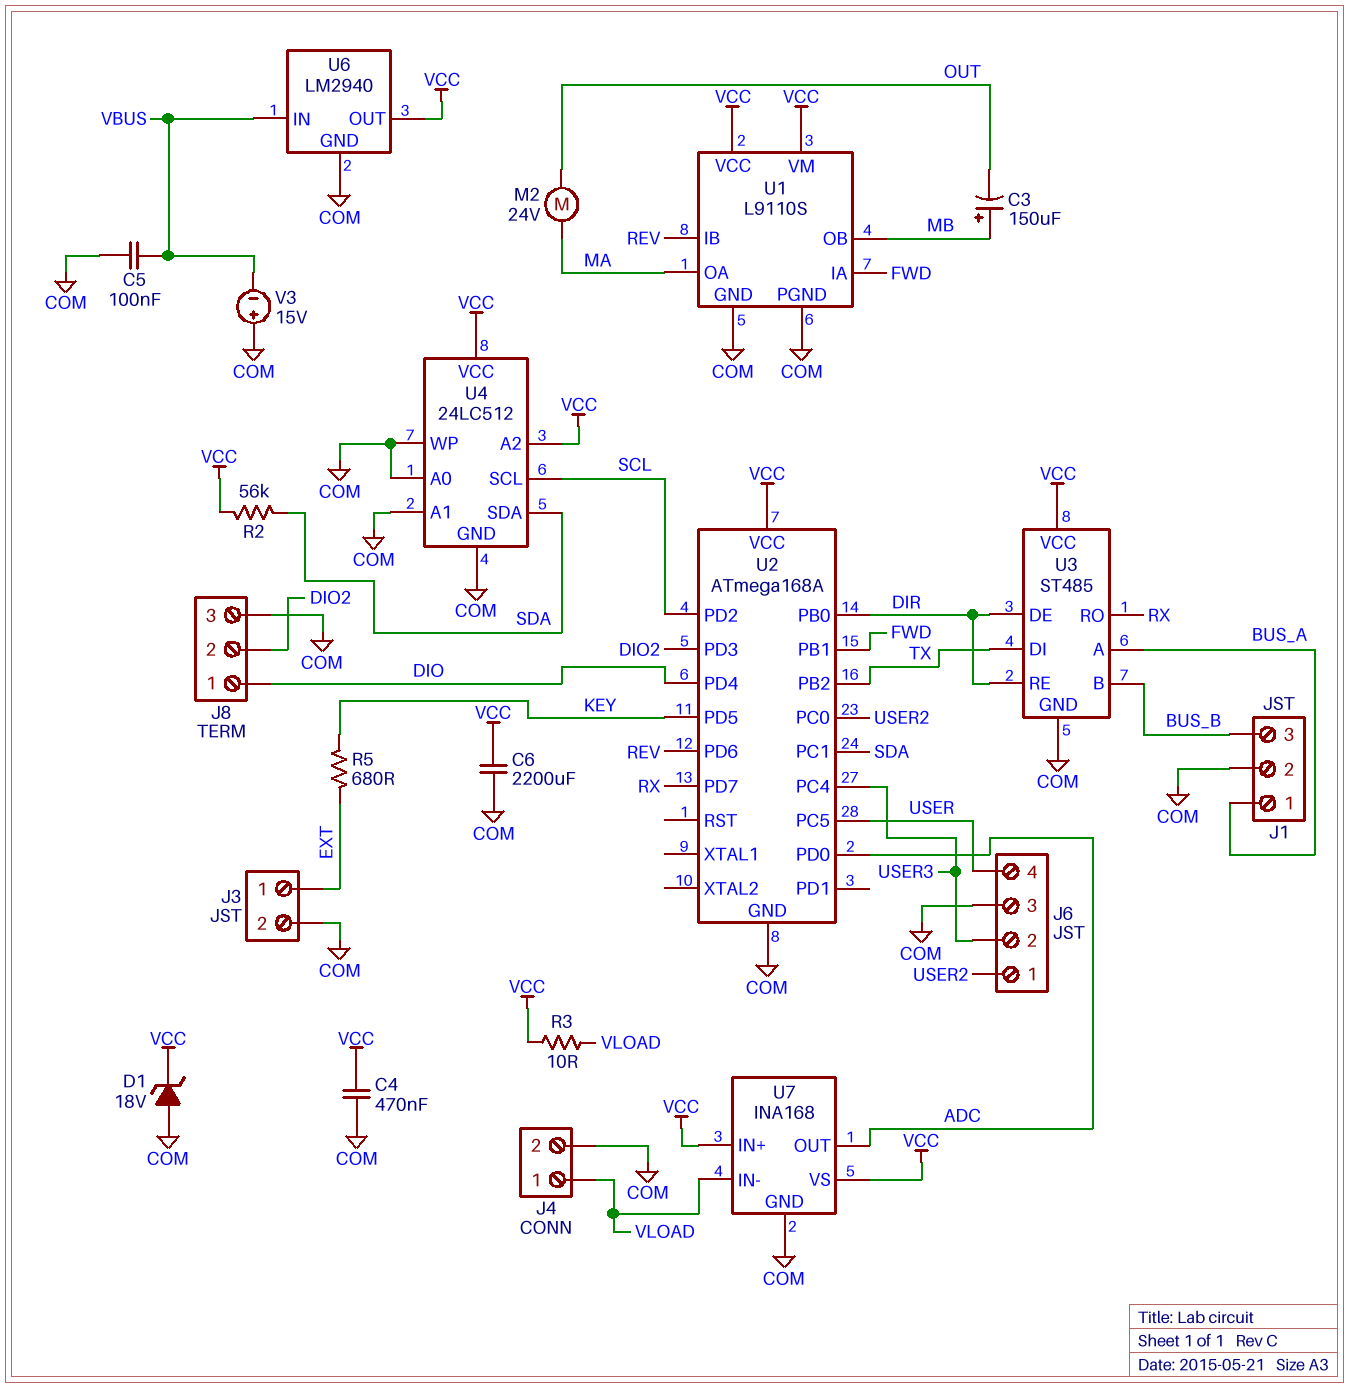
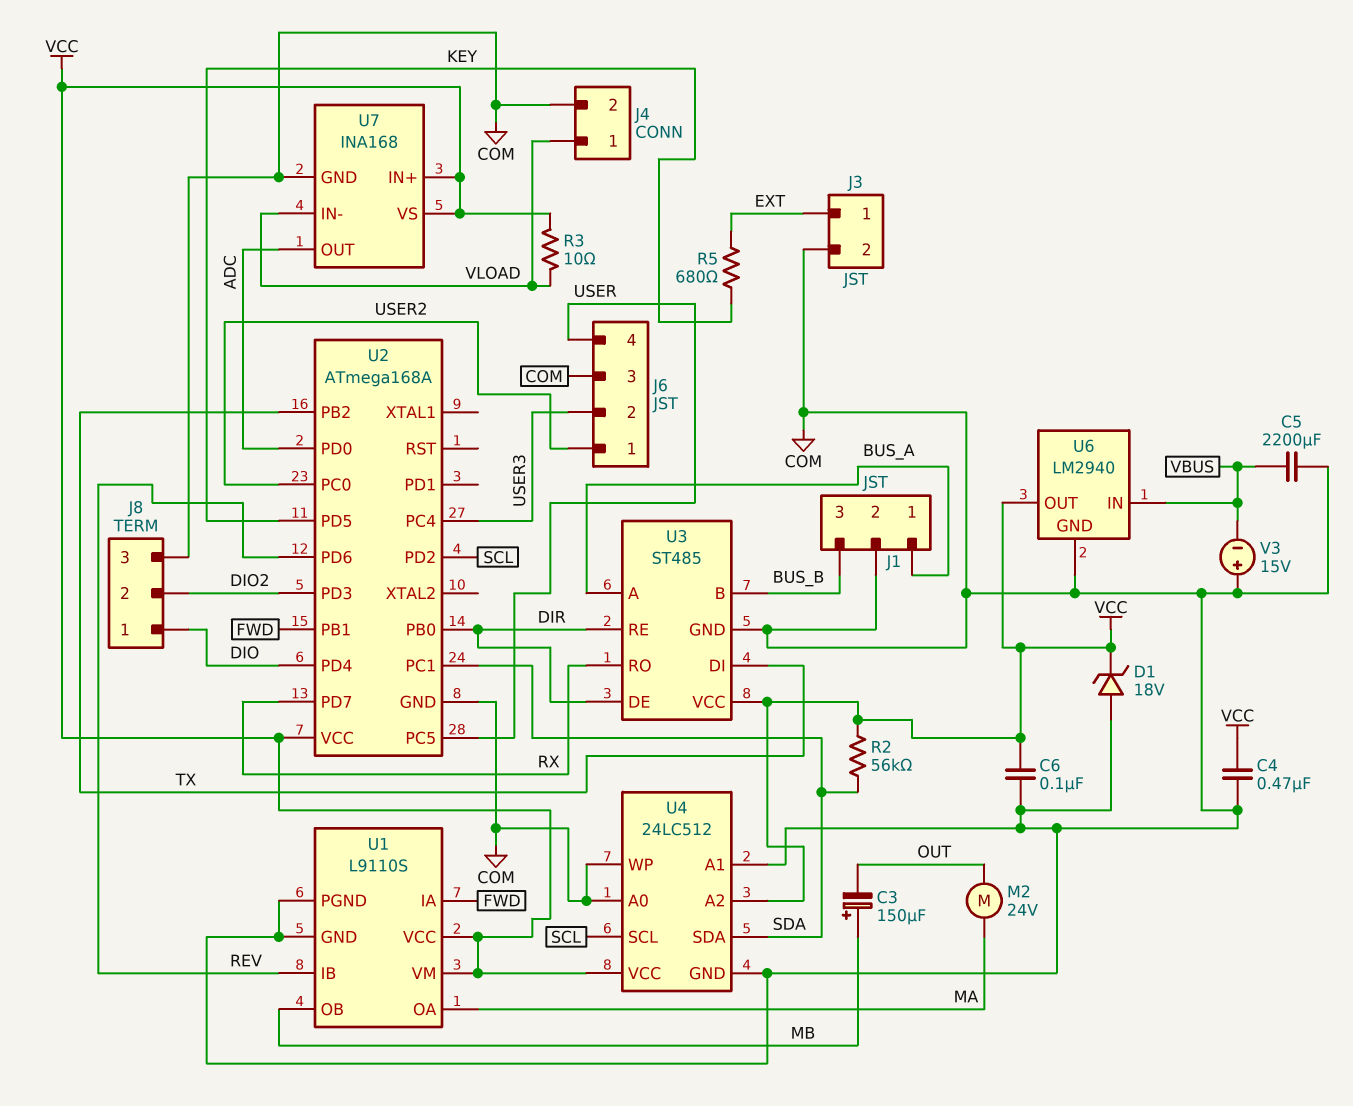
C5: 100nF (COM, VBUS) -> 2200uF (COM, VBUS)
C6: 2200uF (COM, VCC) -> 100nF (COM, VCC)

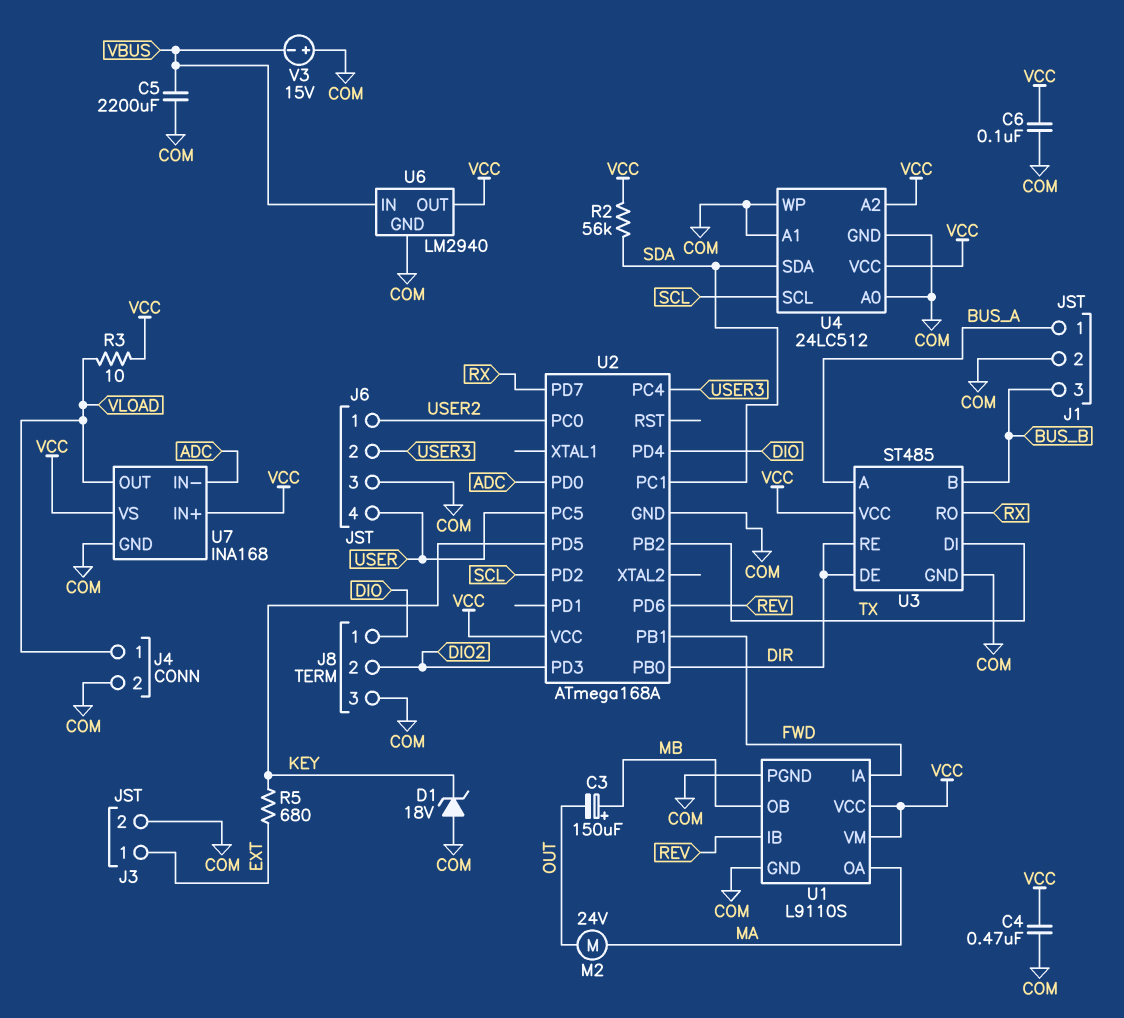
D1: zener 18V (A COM, K VCC) -> zener 18V (A COM, K KEY)
U7 pin IN-: VLOAD -> ADC
U7 pin OUT: ADC -> VLOAD

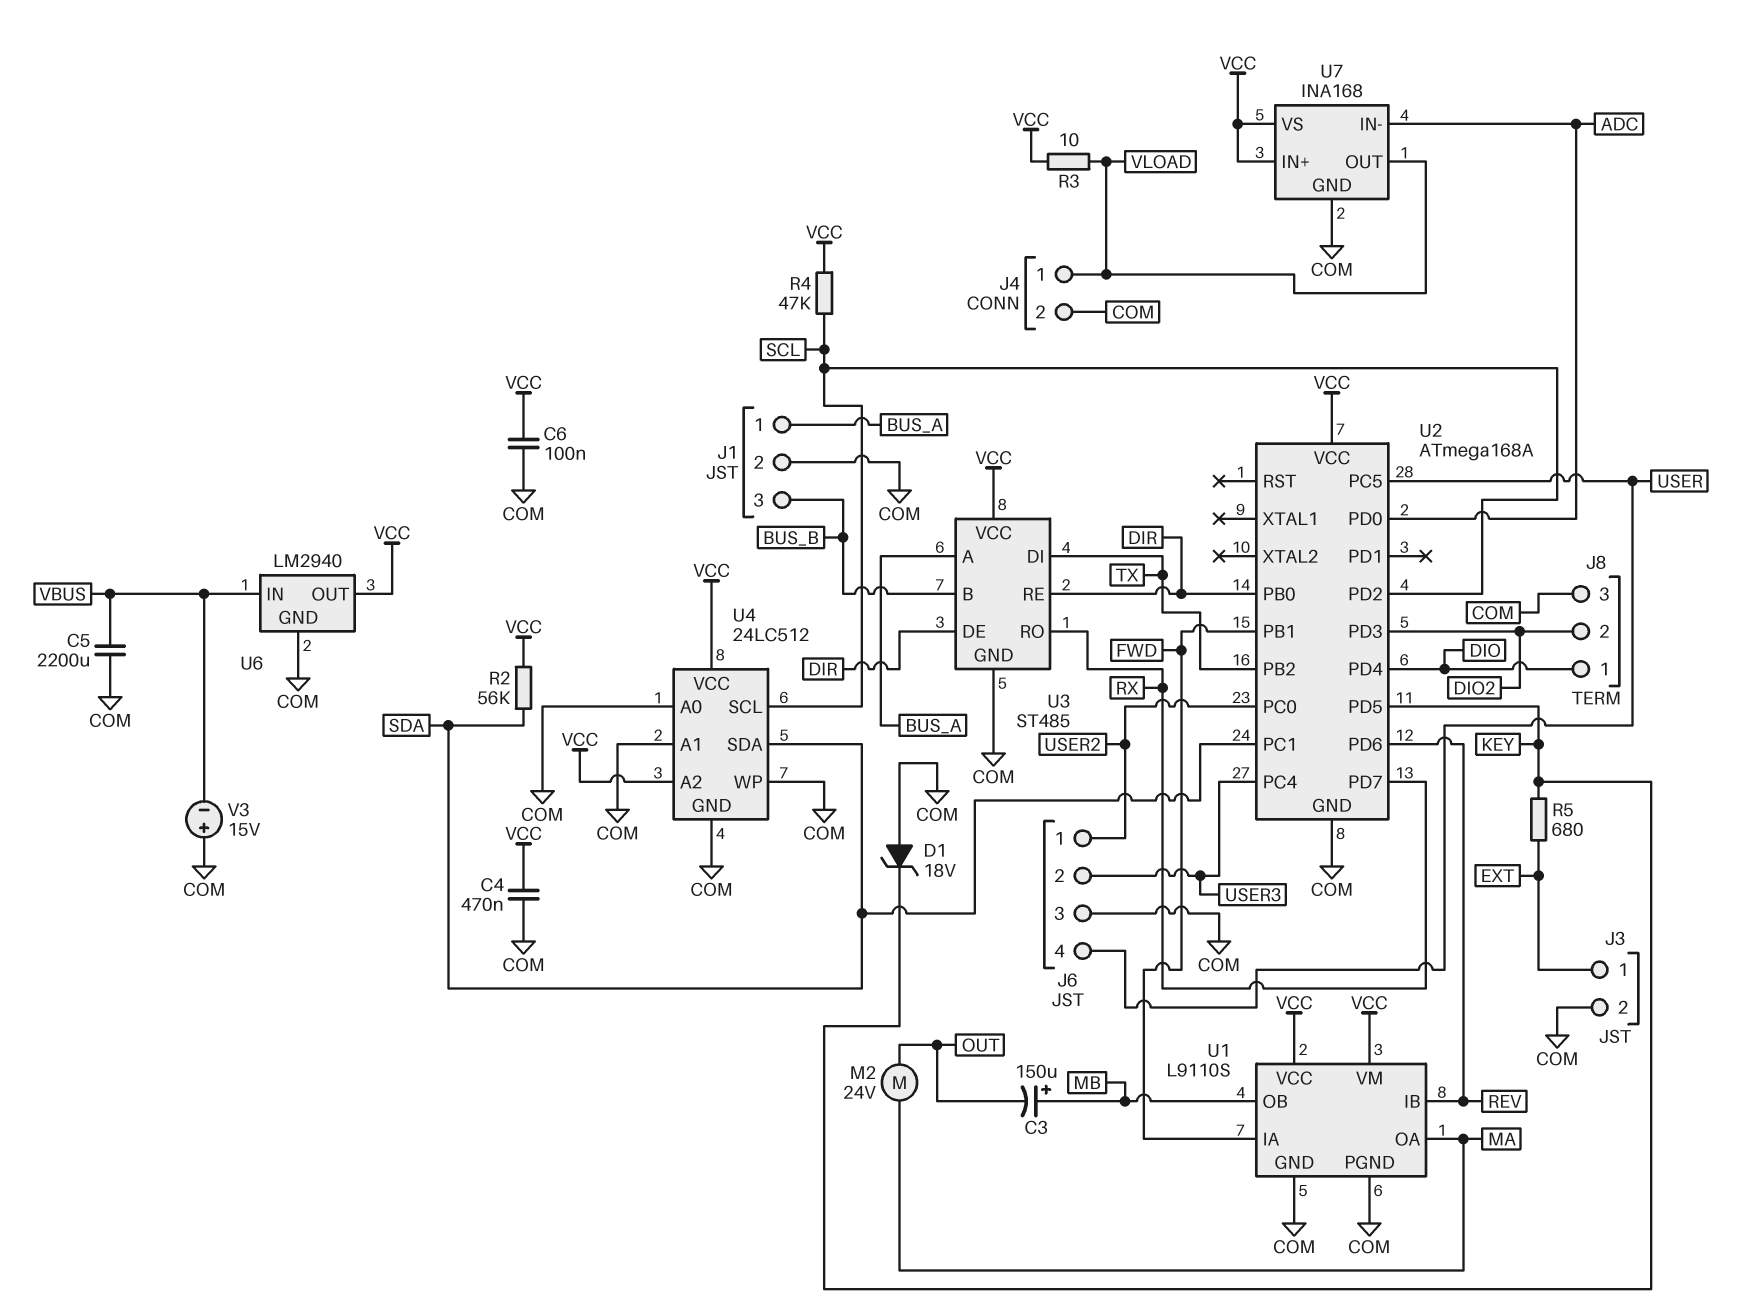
R4: none -> 47k (SCL, VCC)

